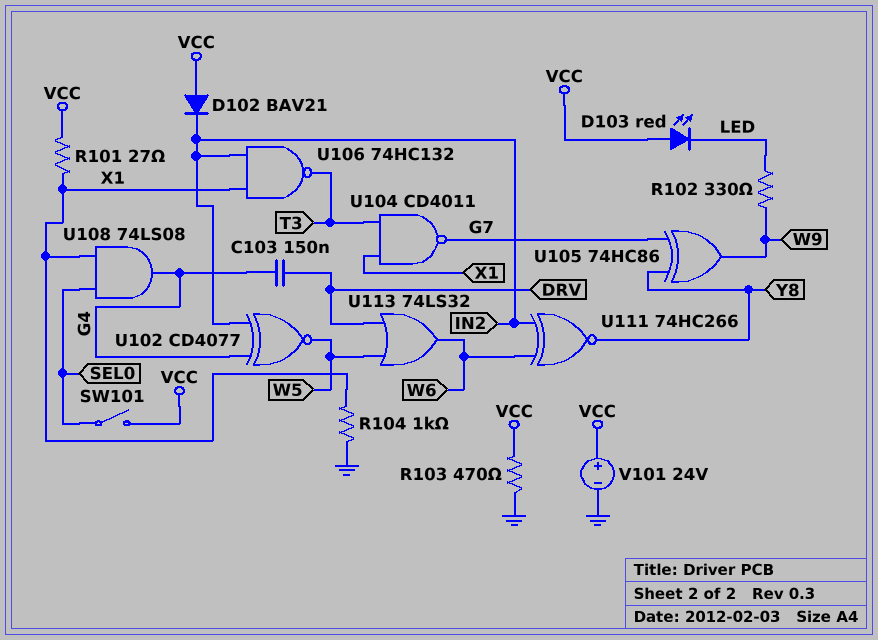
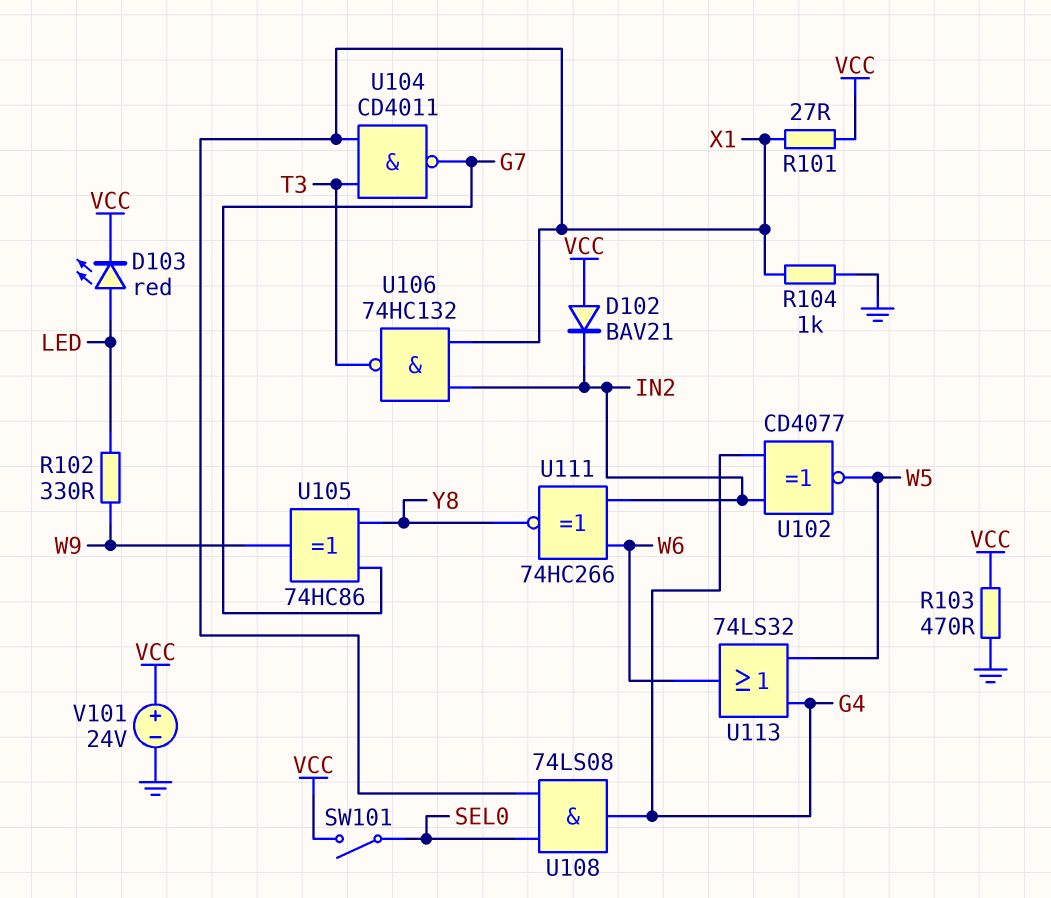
C103: 150nF (DRV, G4) -> none
D103: LED red (A VCC, K LED) -> LED red (A LED, K VCC)
U113: OR 74LS32 (in DRV, in W5, out W6) -> OR 74LS32 (in G4, in W5, out W6)

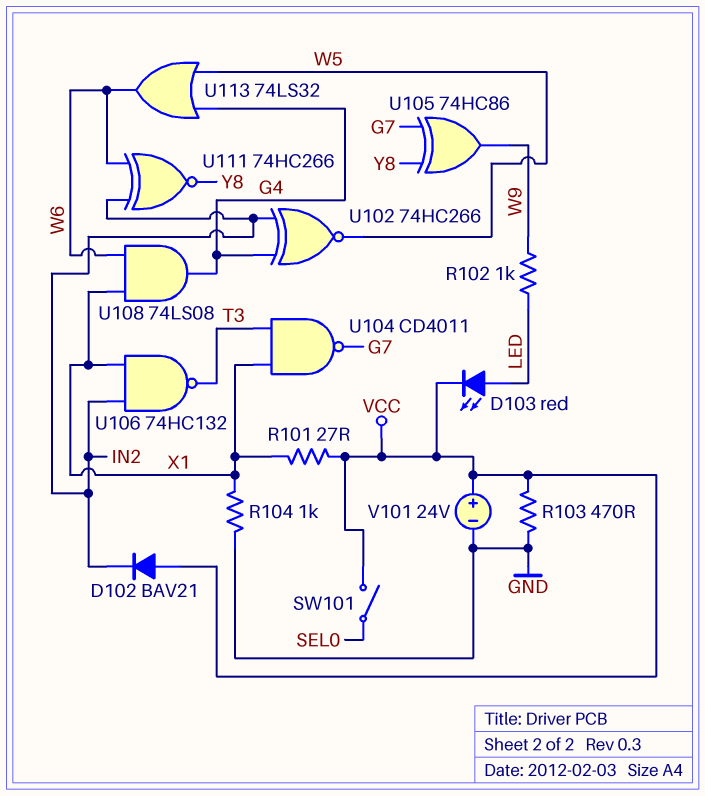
R102: 330 (LED, W9) -> 1k (LED, W9)
U102: XNOR CD4077 (in G4, in IN2, out W5) -> XNOR 74HC266 (in G4, in IN2, out W5)
U108: AND 74LS08 (in SEL0, in X1, out G4) -> AND 74LS08 (in W6, in X1, out G4)

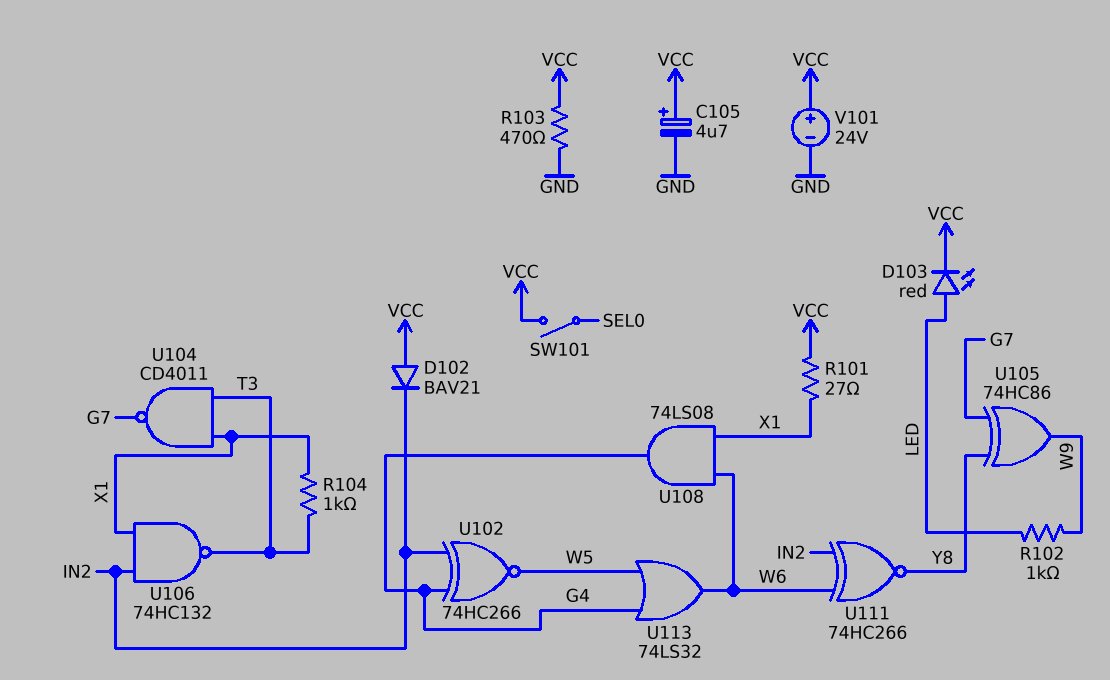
C105: none -> 4.7uF (plus VCC, minus GND)
R104: 1k (GND, X1) -> 1k (T3, X1)

